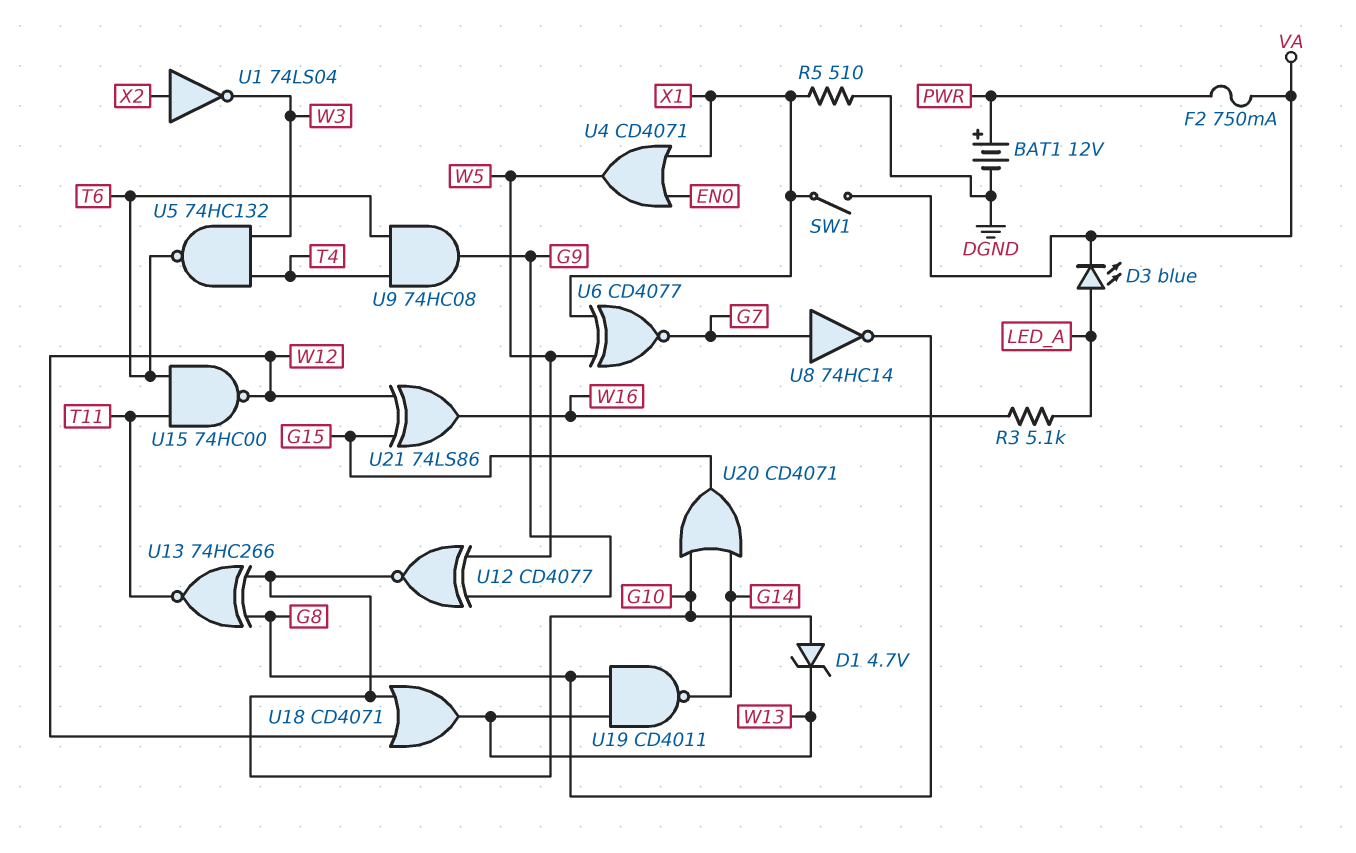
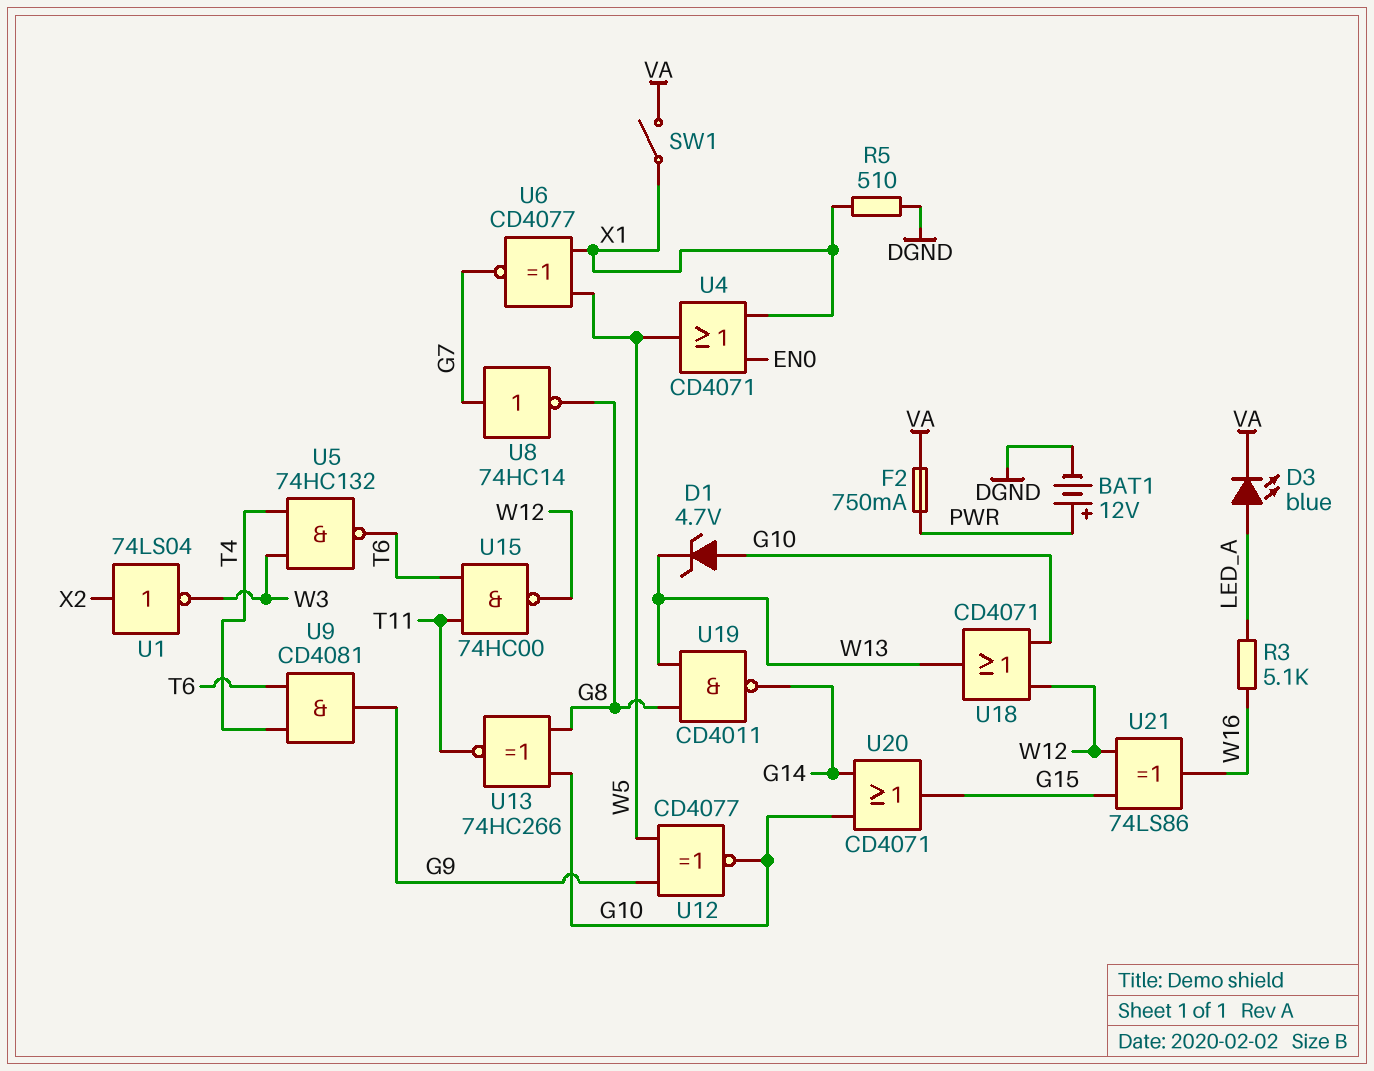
U9: AND 74HC08 (in T4, in T6, out G9) -> AND CD4081 (in T4, in T6, out G9)

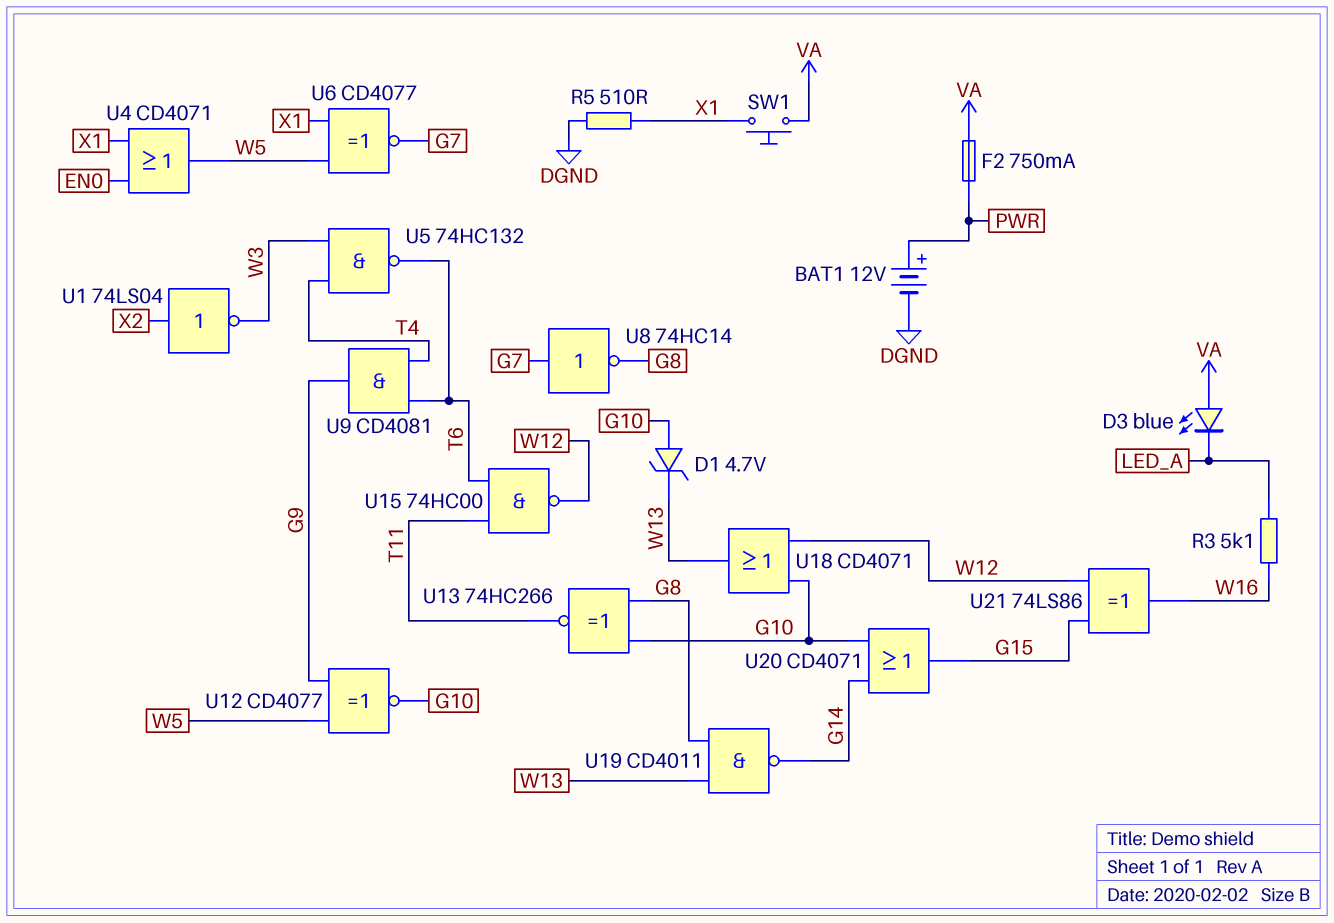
D3: LED blue (A LED_A, K VA) -> LED blue (A VA, K LED_A)
SW1: switch (VA, X1) -> button (VA, X1)

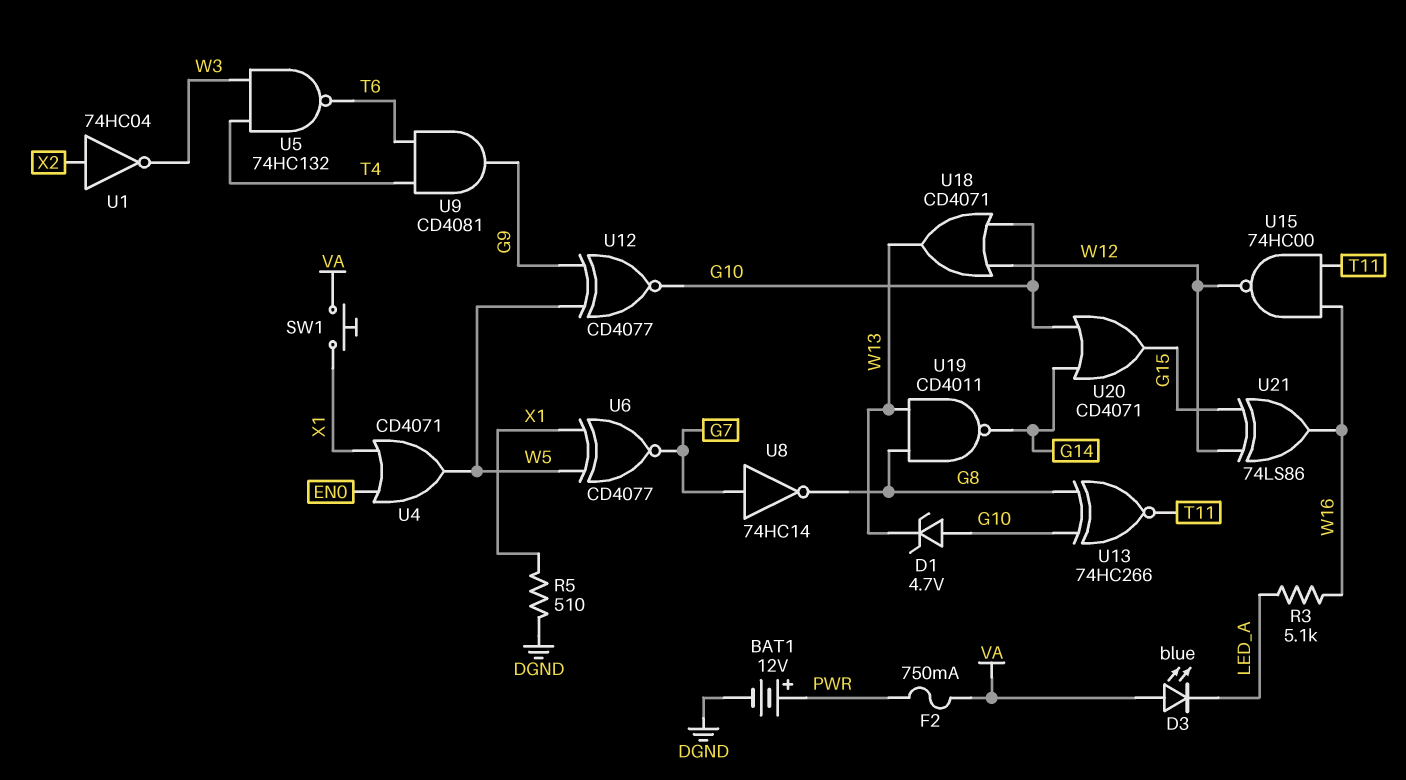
U1: NOT 74LS04 (in X2, out W3) -> NOT 74HC04 (in X2, out W3)
U15: NAND 74HC00 (in T6, in T11, out W12) -> NAND 74HC00 (in T11, in W16, out W12)

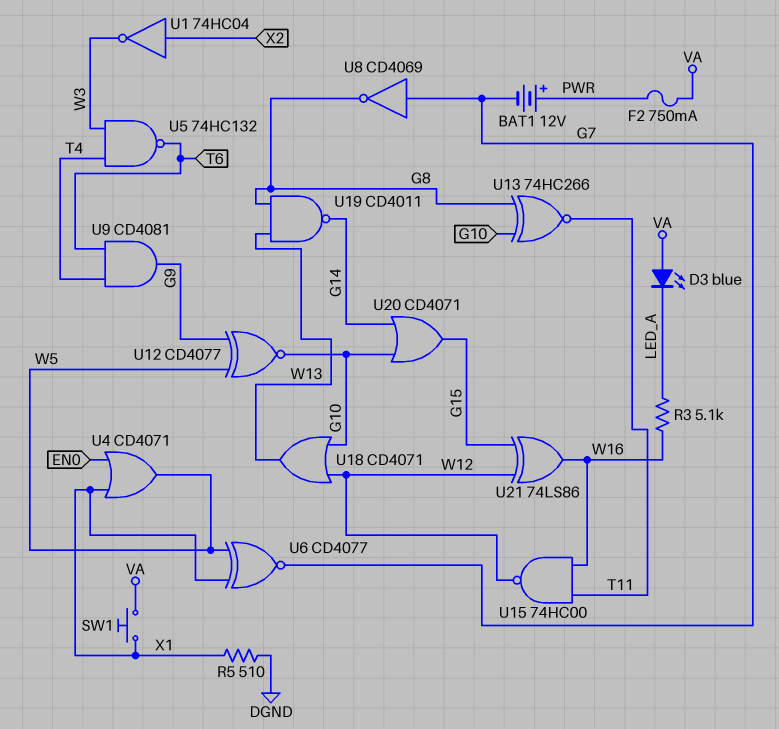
BAT1: 12V (plus PWR, minus DGND) -> 12V (plus PWR, minus G7)
D1: zener 4.7V (A G10, K W13) -> none
U8: NOT 74HC14 (in G7, out G8) -> NOT CD4069 (in G7, out G8)

